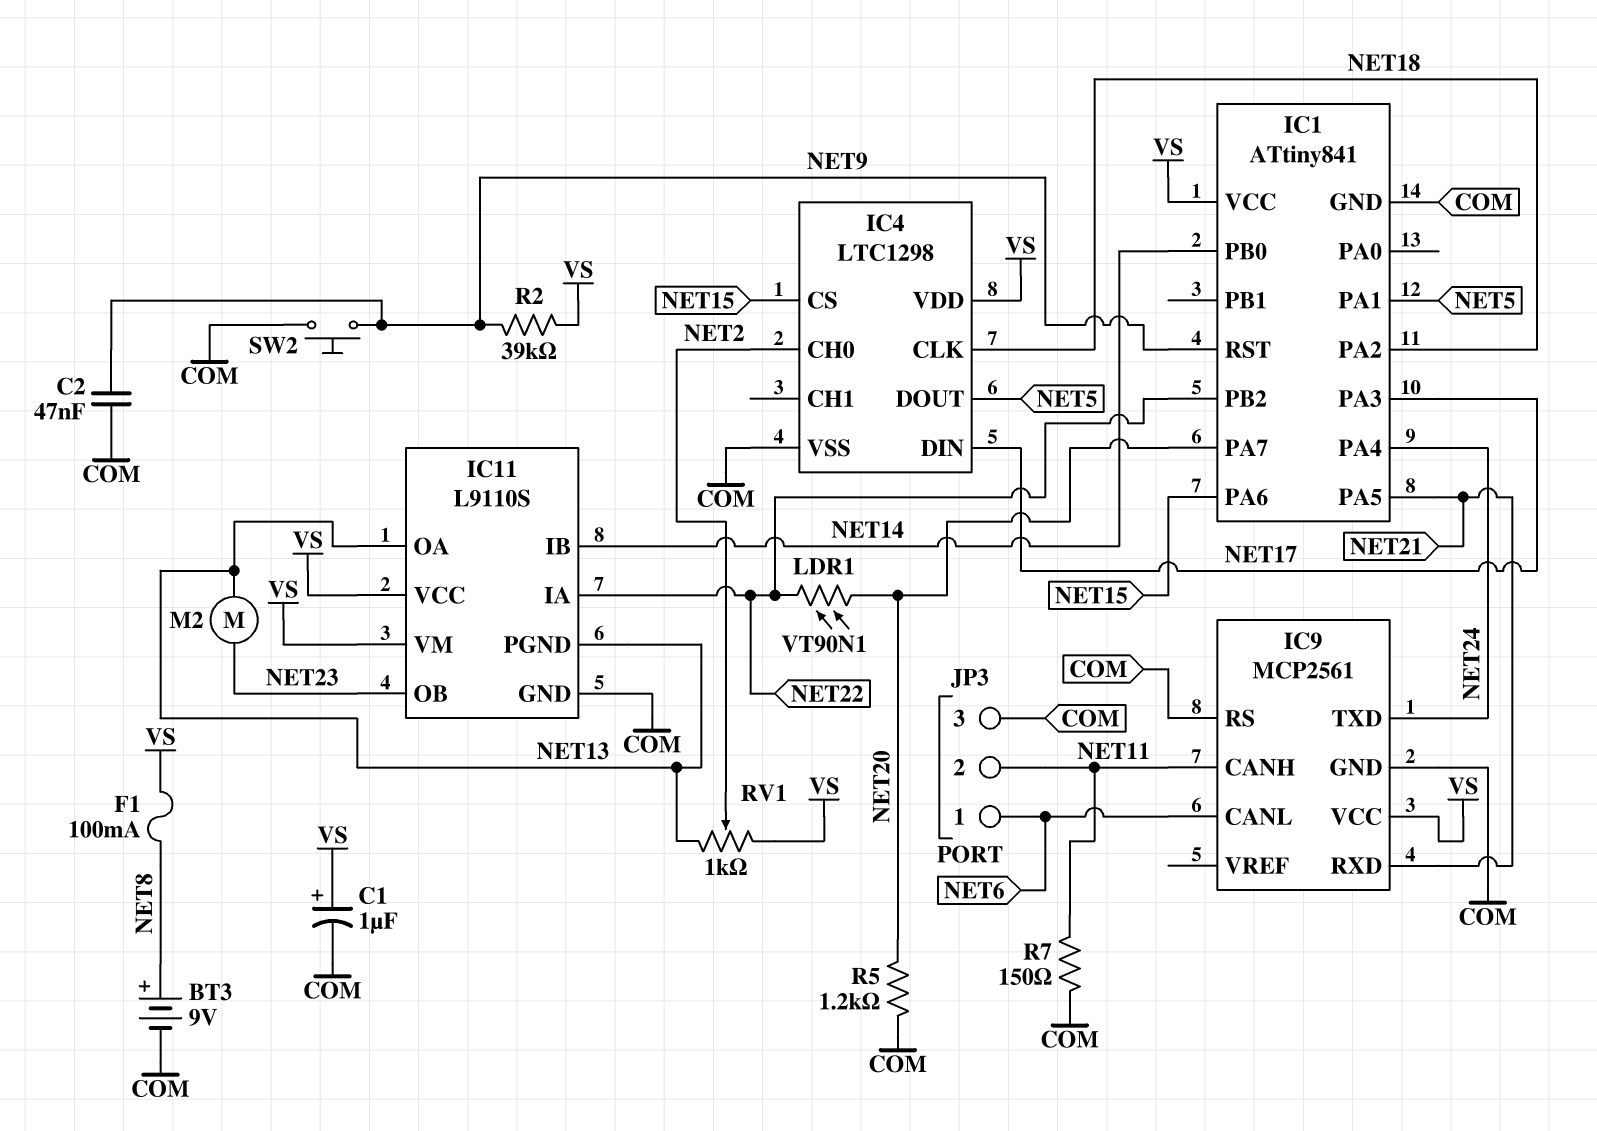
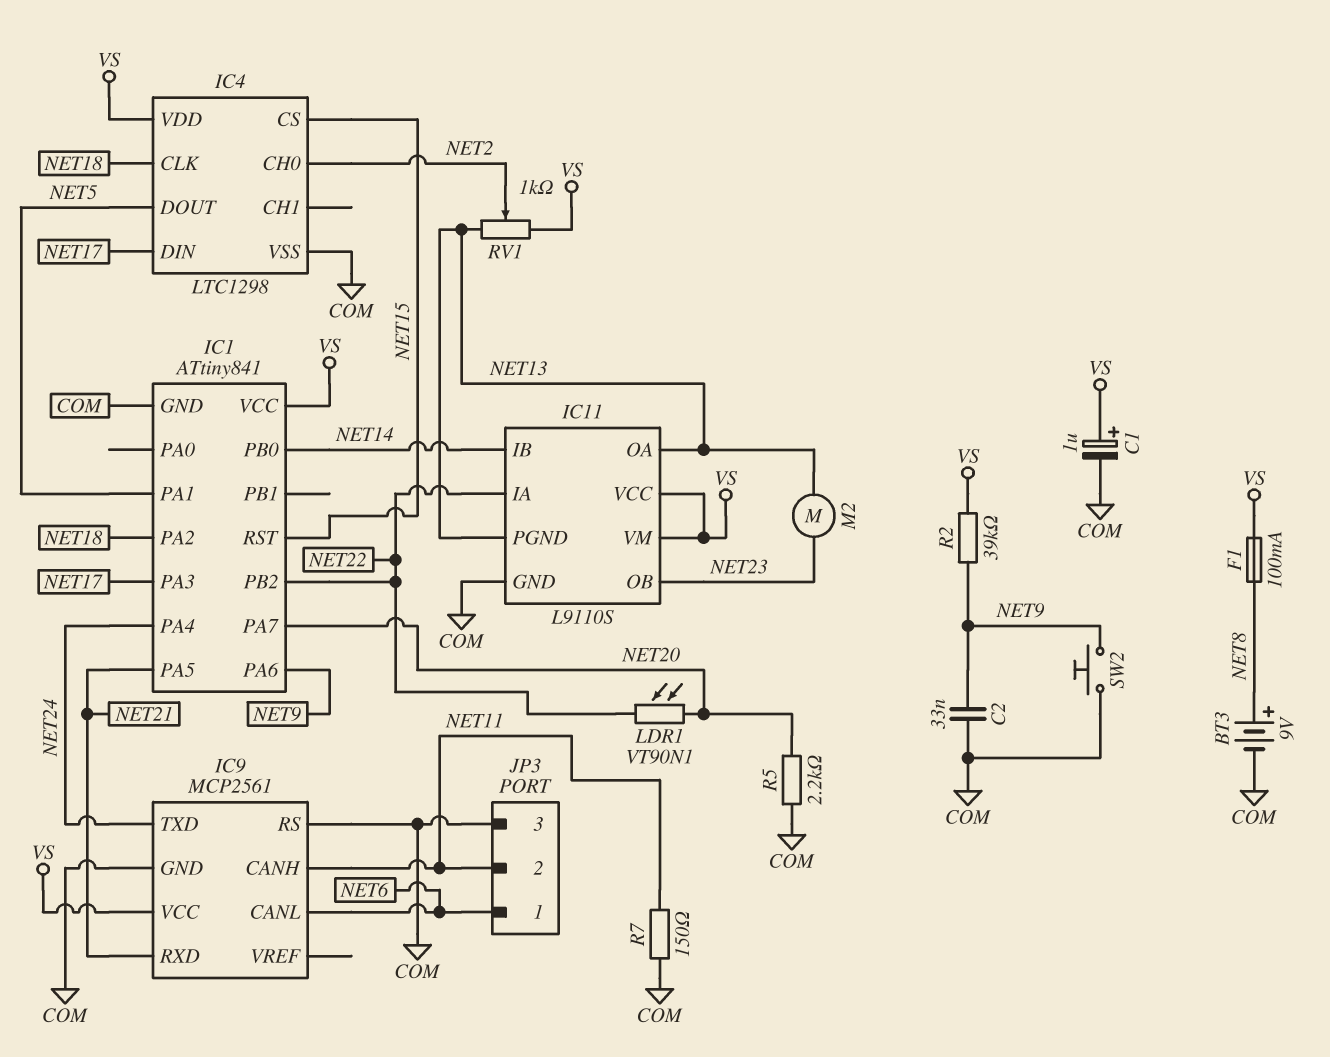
C2: 47nF (COM, NET9) -> 33nF (COM, NET9)
IC1 pin PA6: NET15 -> NET9
IC1 pin RST: NET9 -> NET15
R5: 1.2k (COM, NET20) -> 2.2k (COM, NET20)

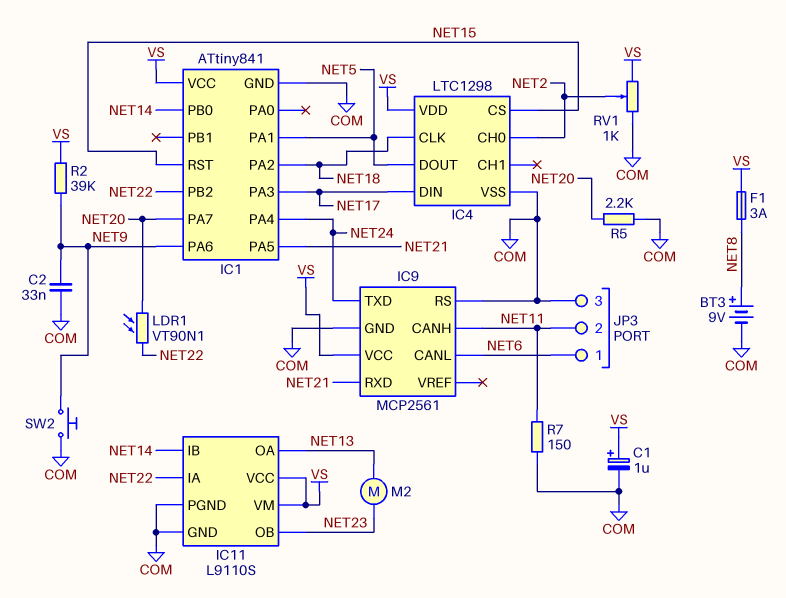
F1: 100mA (NET8, VS) -> 3A (NET8, VS)
IC11 pin PGND: NET13 -> COM
RV1: 1k (NET13, VS, wiper NET2) -> 1k (COM, VS, wiper NET2)

